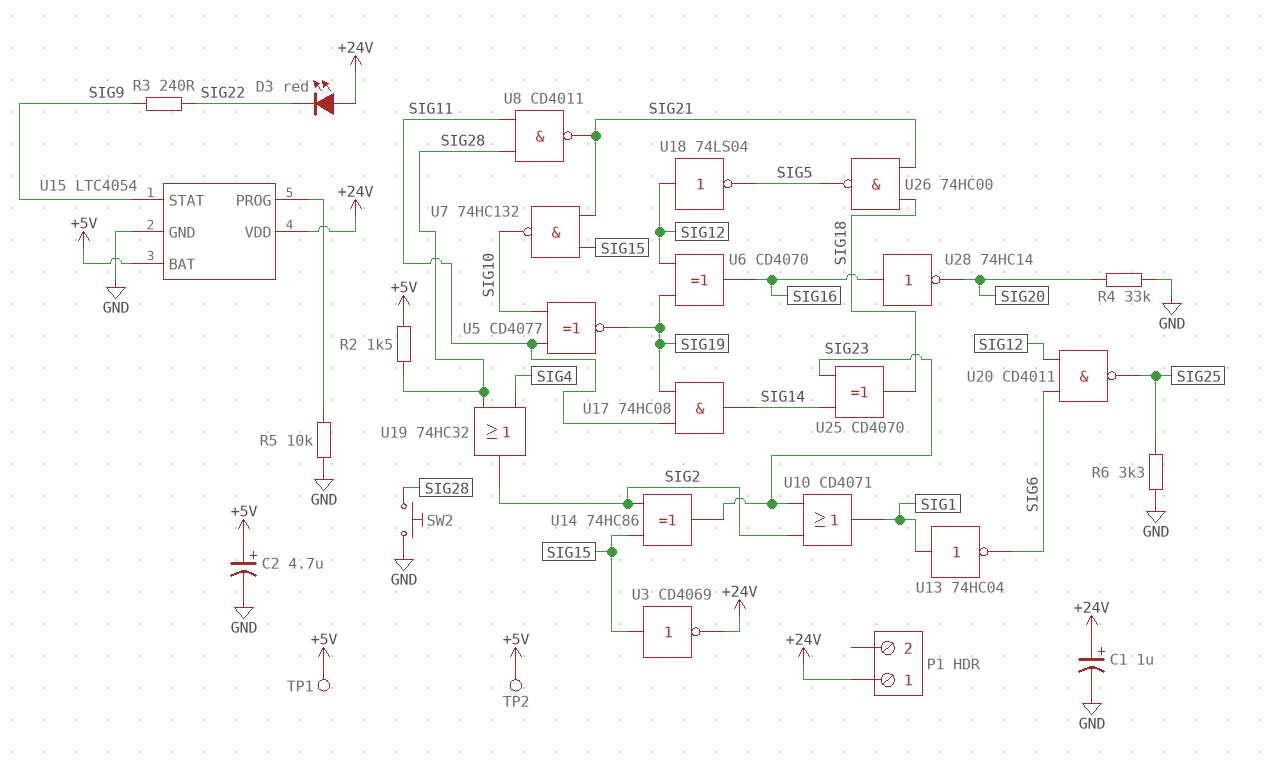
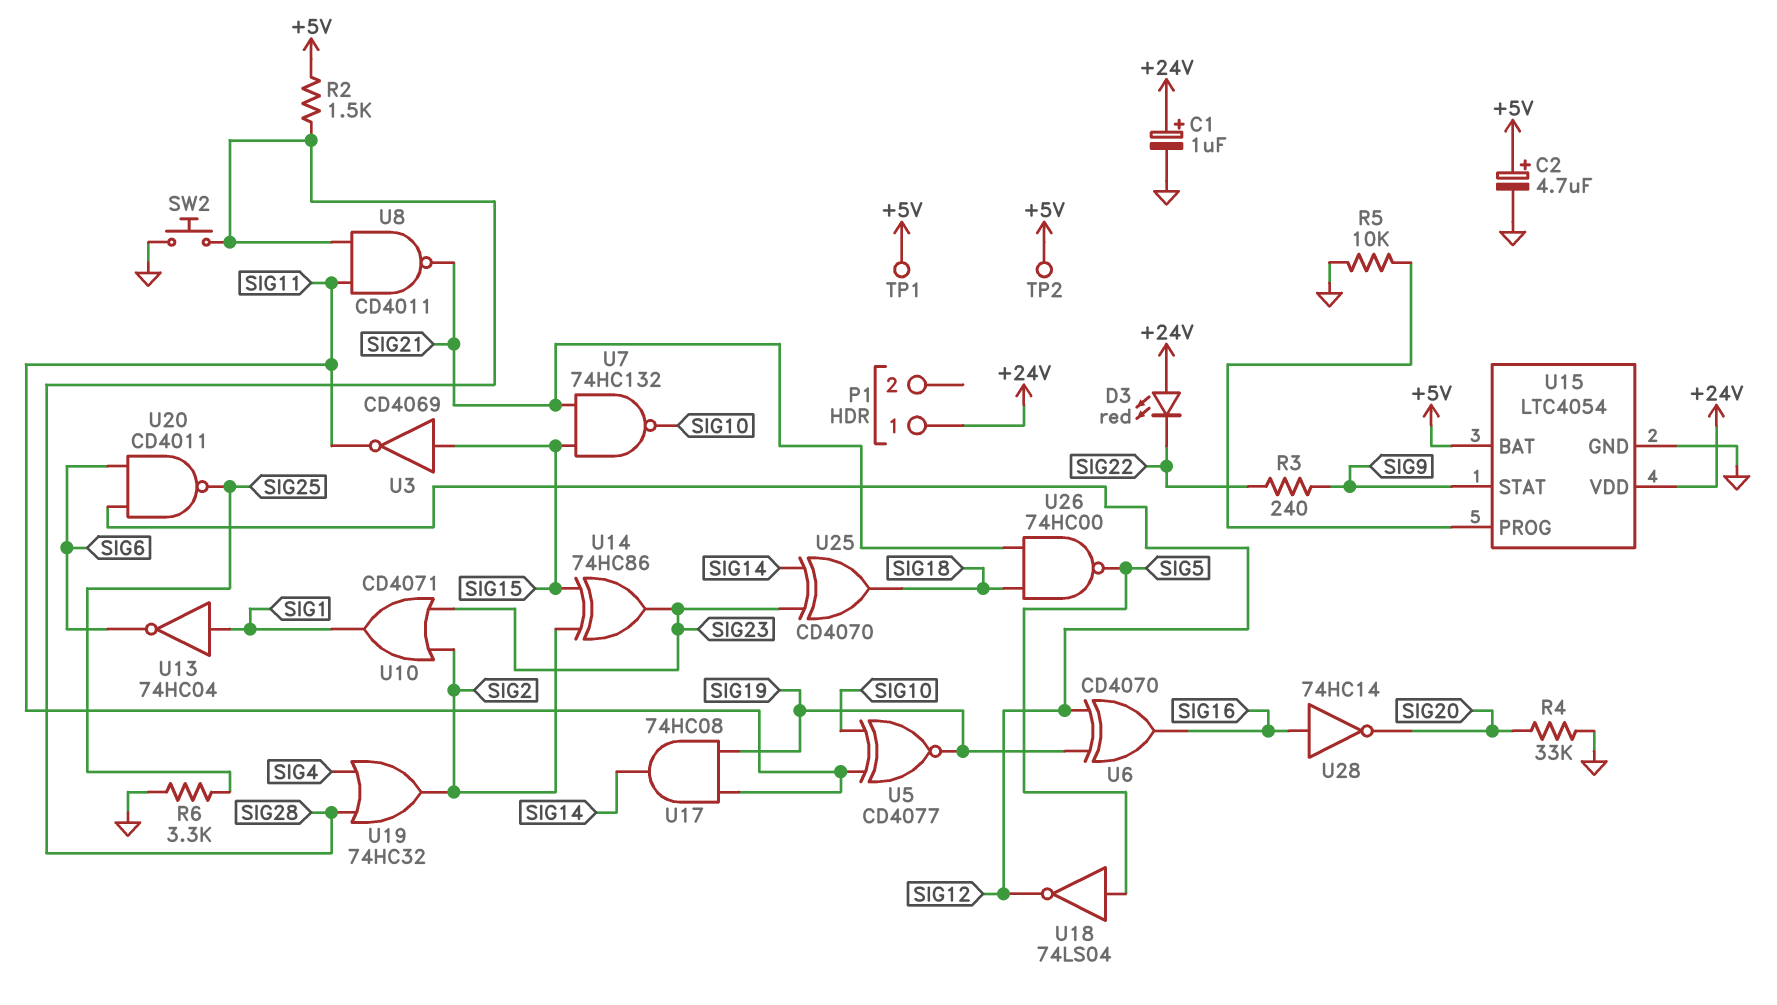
U3: NOT CD4069 (in SIG15, out +24V) -> NOT CD4069 (in SIG15, out SIG11)
U18: NOT 74LS04 (in SIG12, out SIG5) -> NOT 74LS04 (in SIG5, out SIG12)

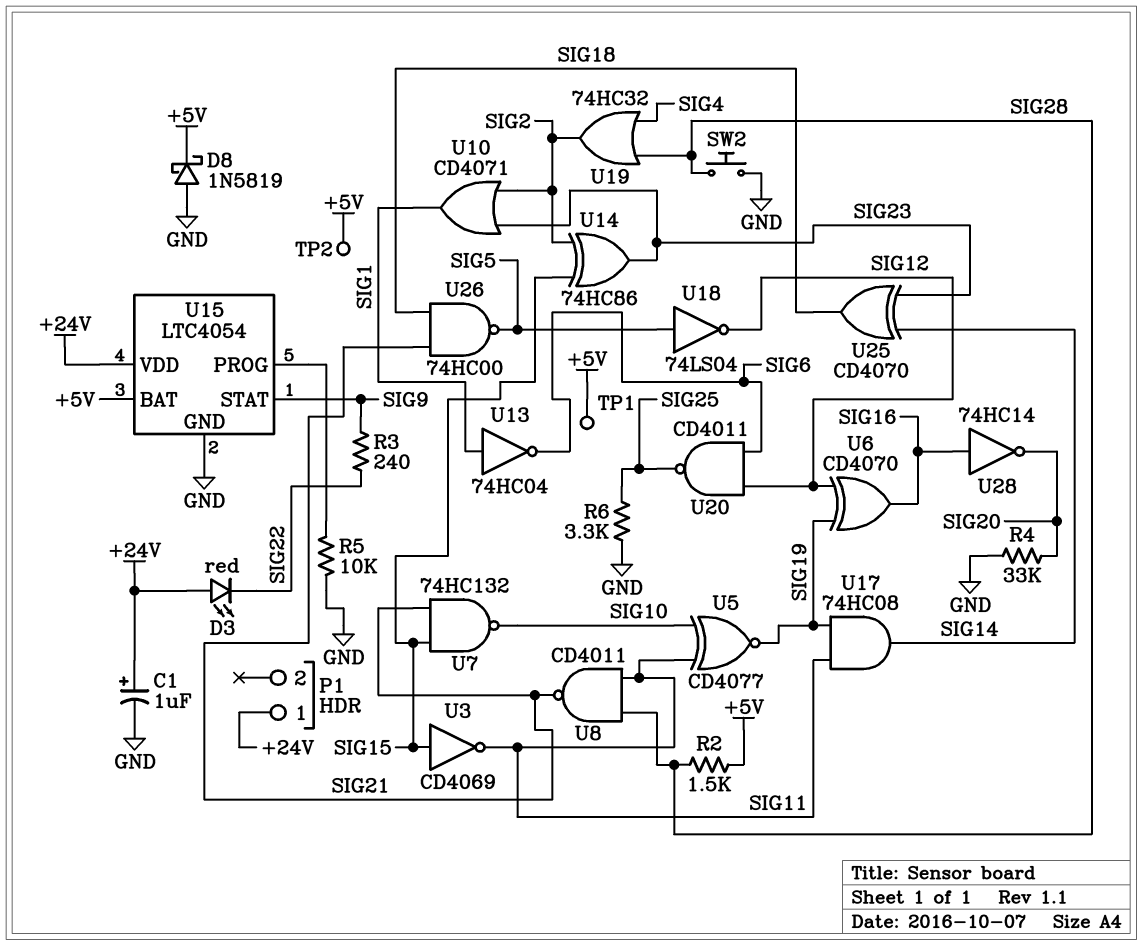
C2: 4.7uF (plus +5V, minus GND) -> none
D8: none -> schottky 1N5819 (A GND, K +5V)

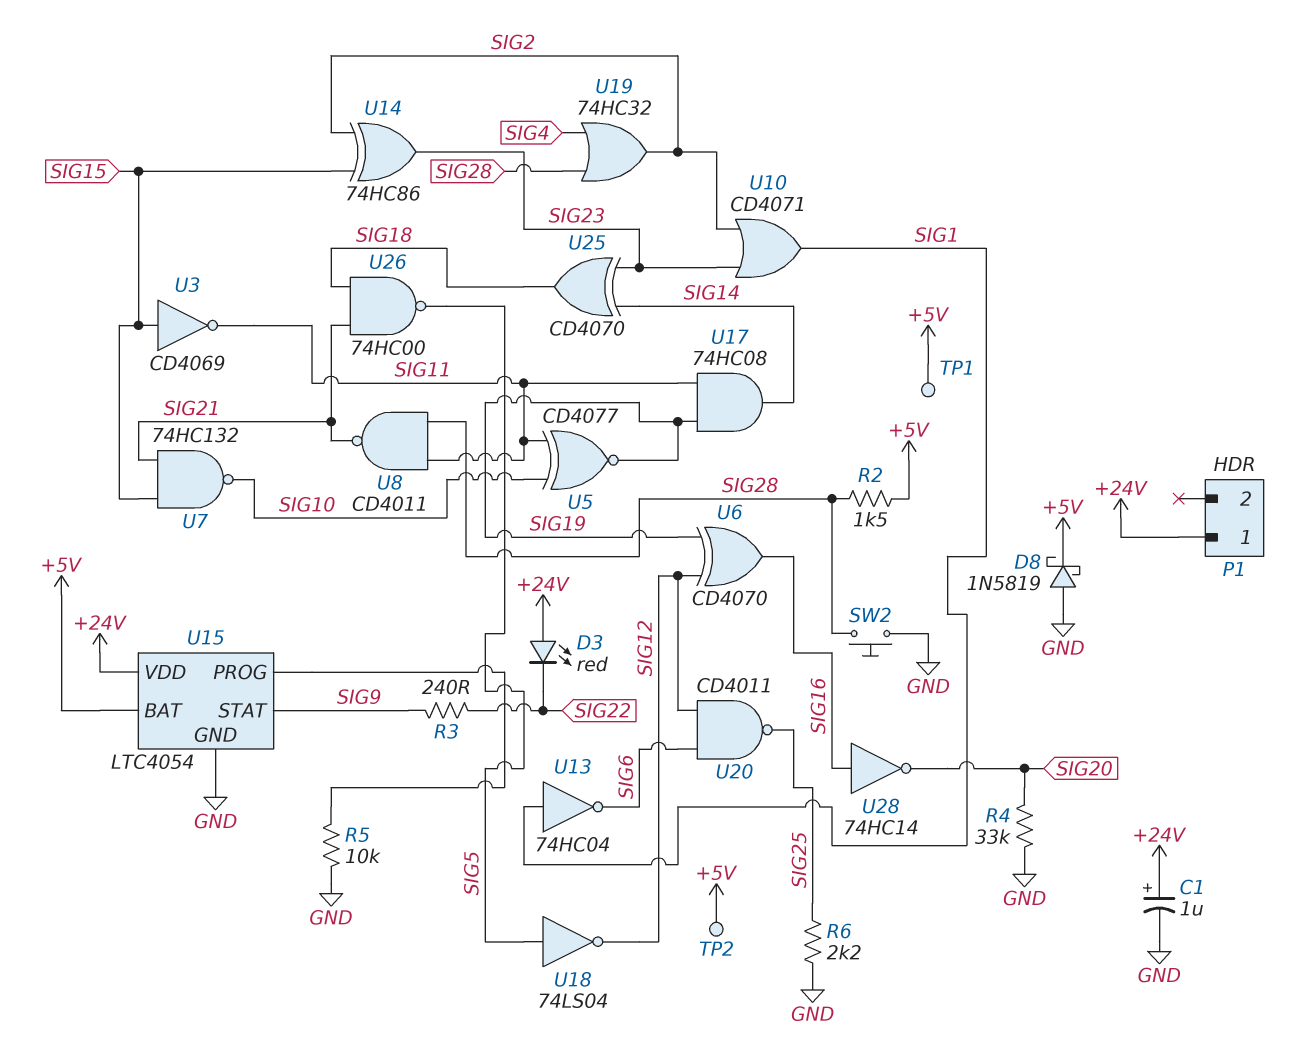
R6: 3.3k (GND, SIG25) -> 2.2k (GND, SIG25)

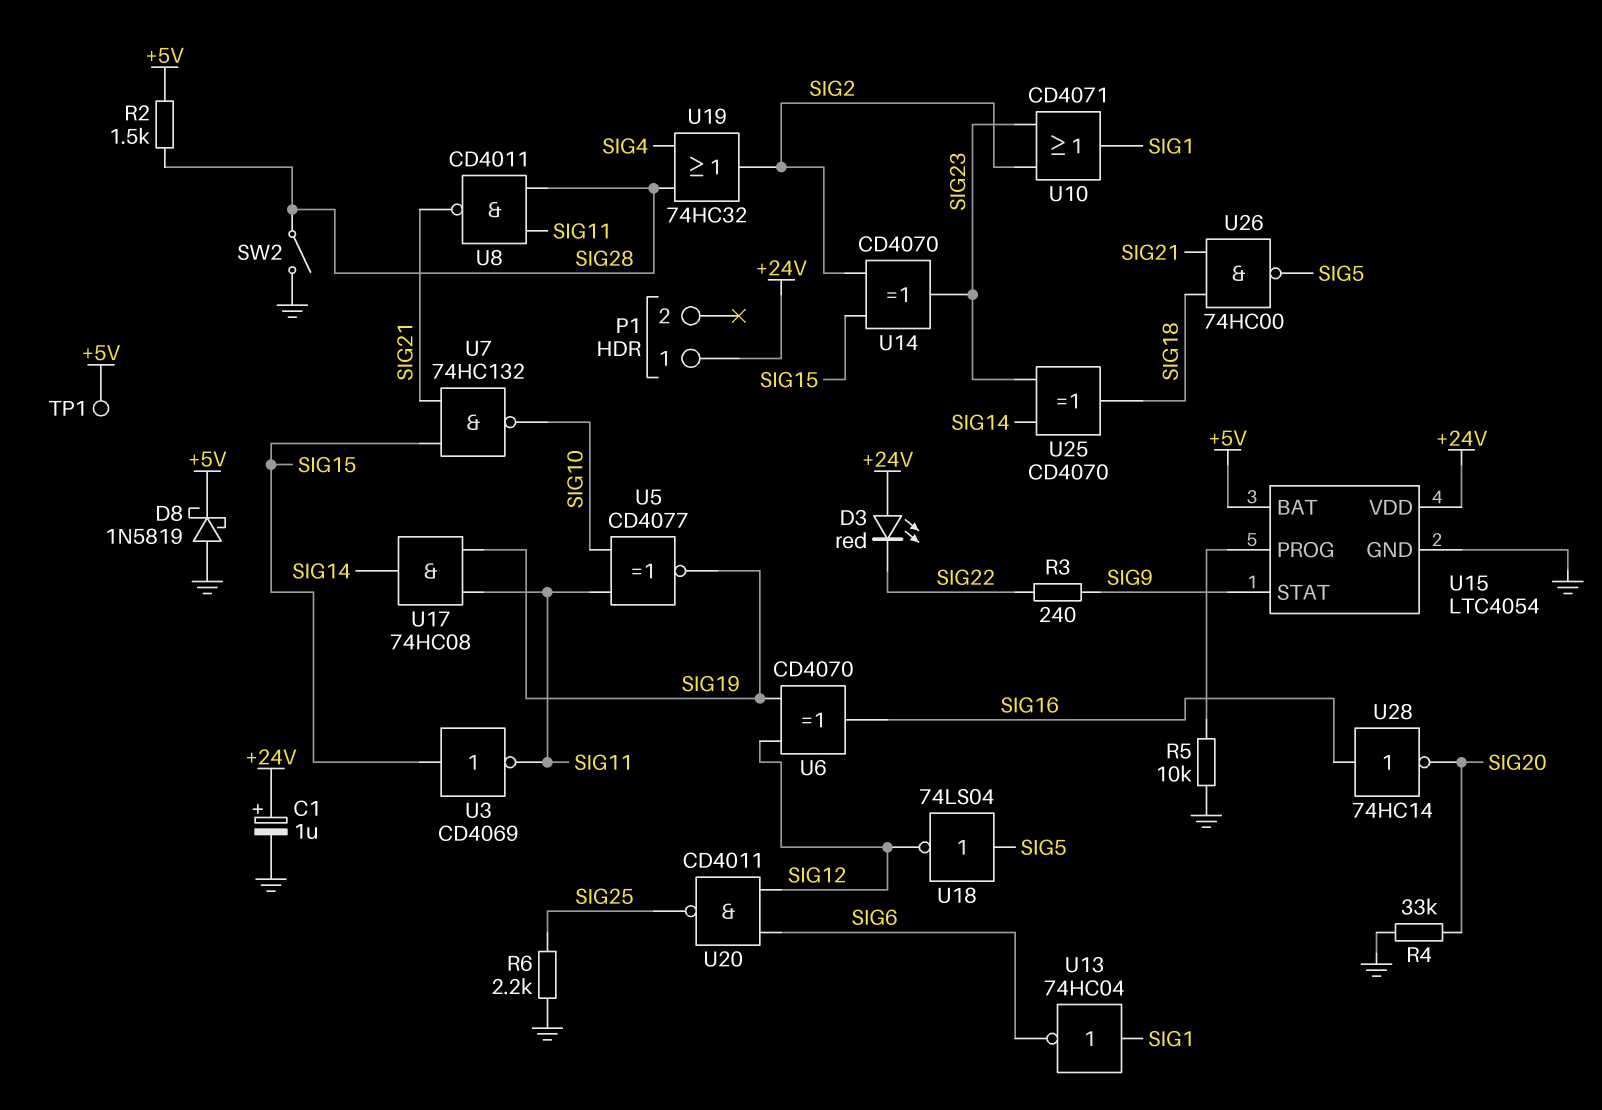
SW2: button (GND, SIG28) -> switch (GND, SIG28)
TP2: test point (+5V) -> none
U14: XOR 74HC86 (in SIG2, in SIG15, out SIG23) -> XOR CD4070 (in SIG2, in SIG15, out SIG23)

